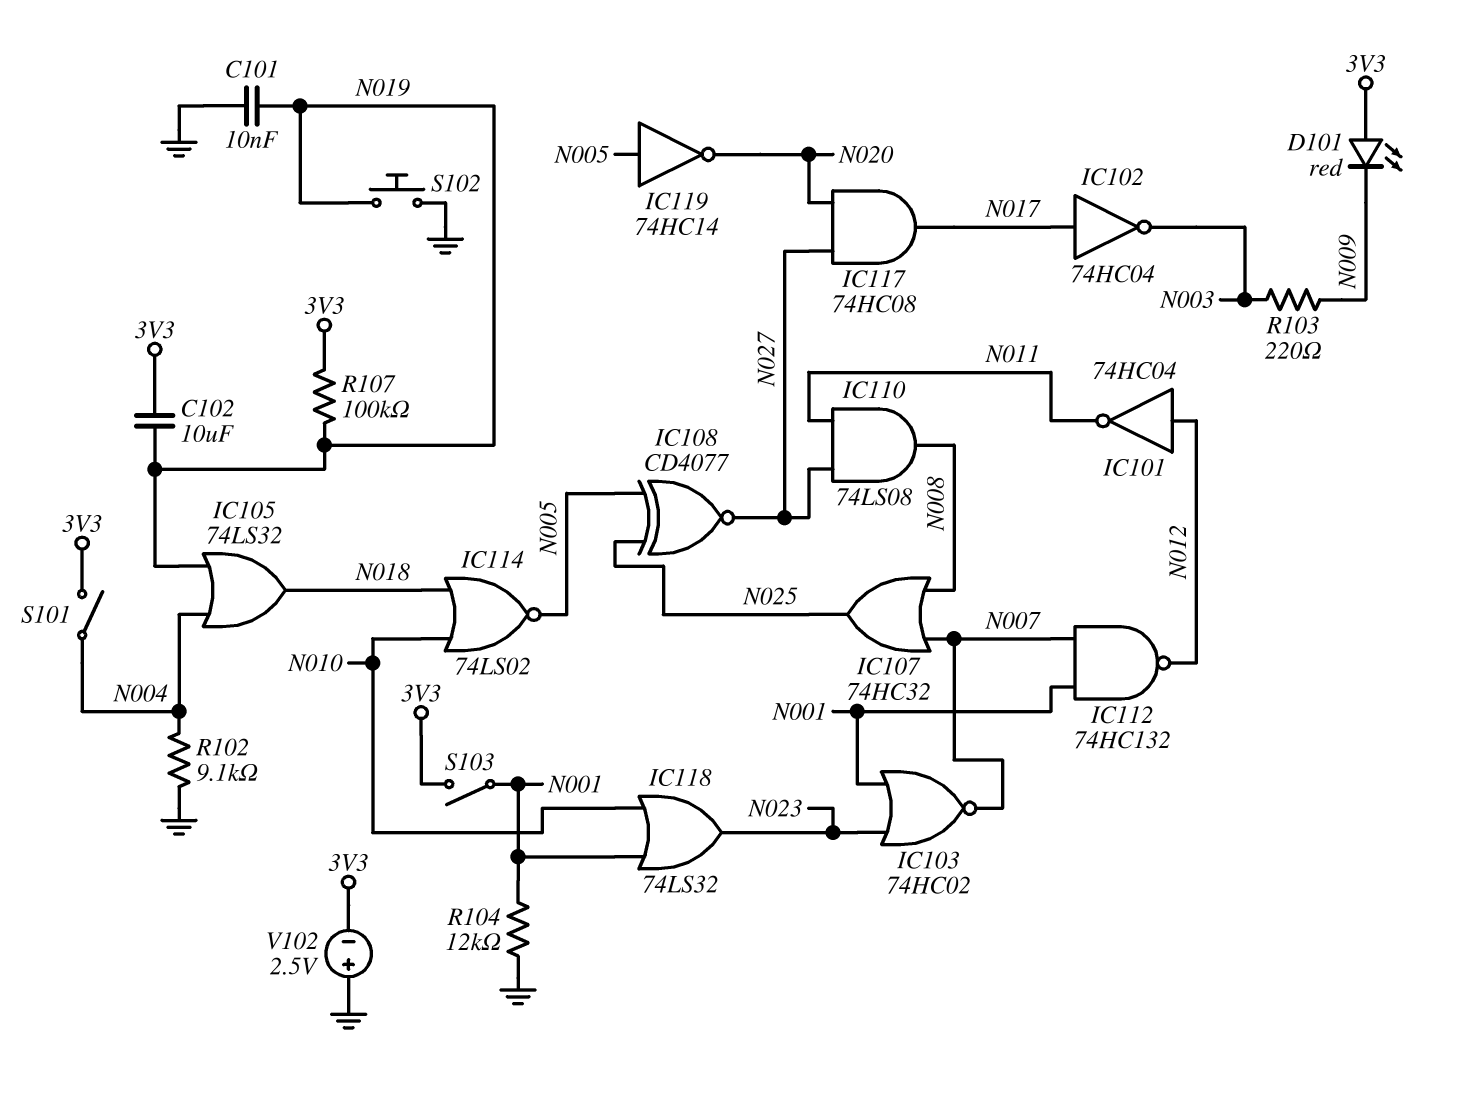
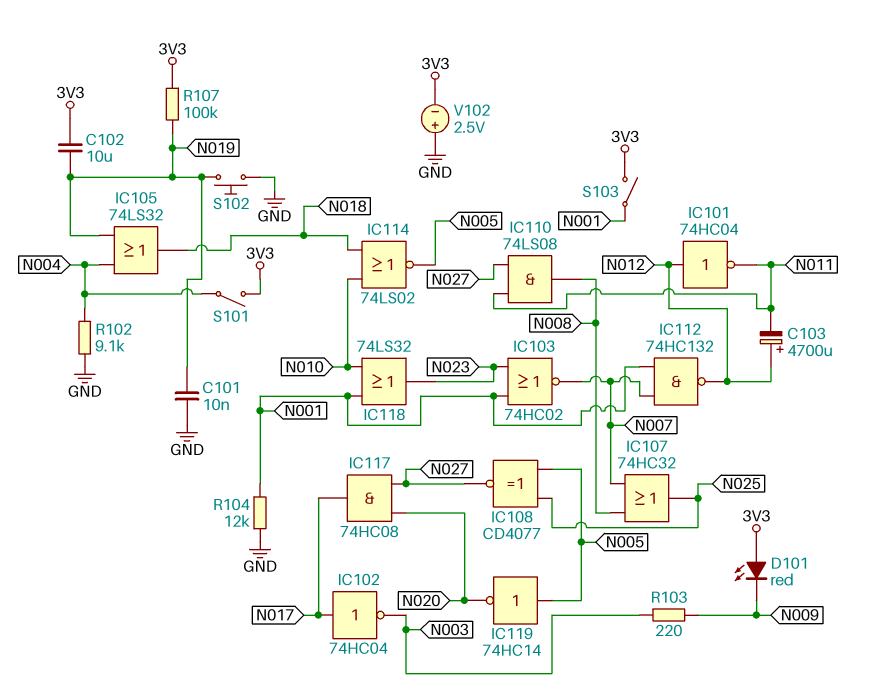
C103: none -> 4700uF (plus N012, minus N011)

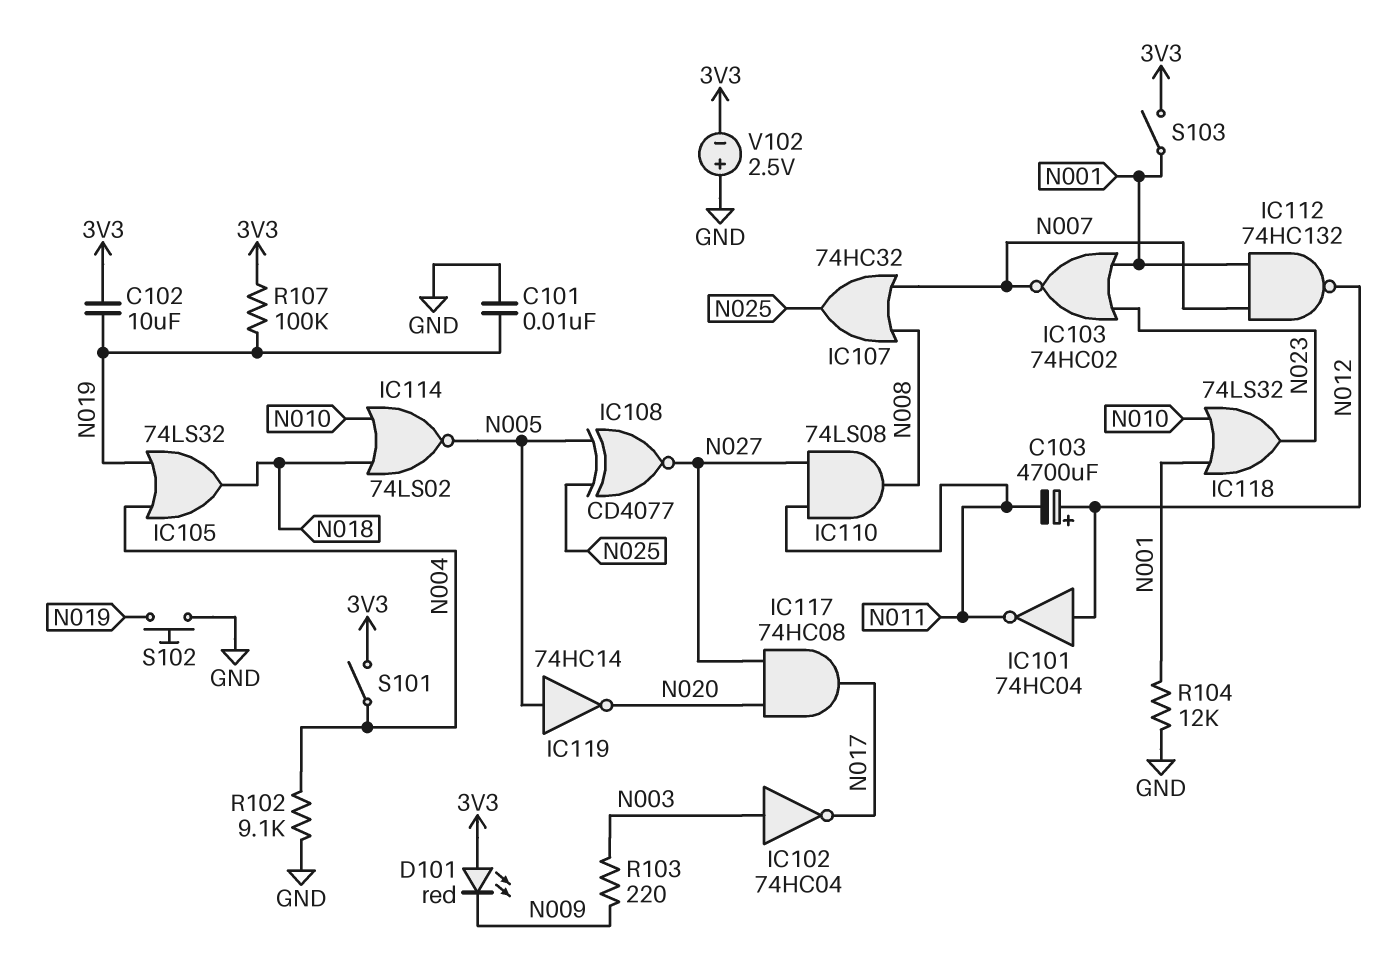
IC102: NOT 74HC04 (in N017, out N003) -> NOT 74HC04 (in N003, out N017)

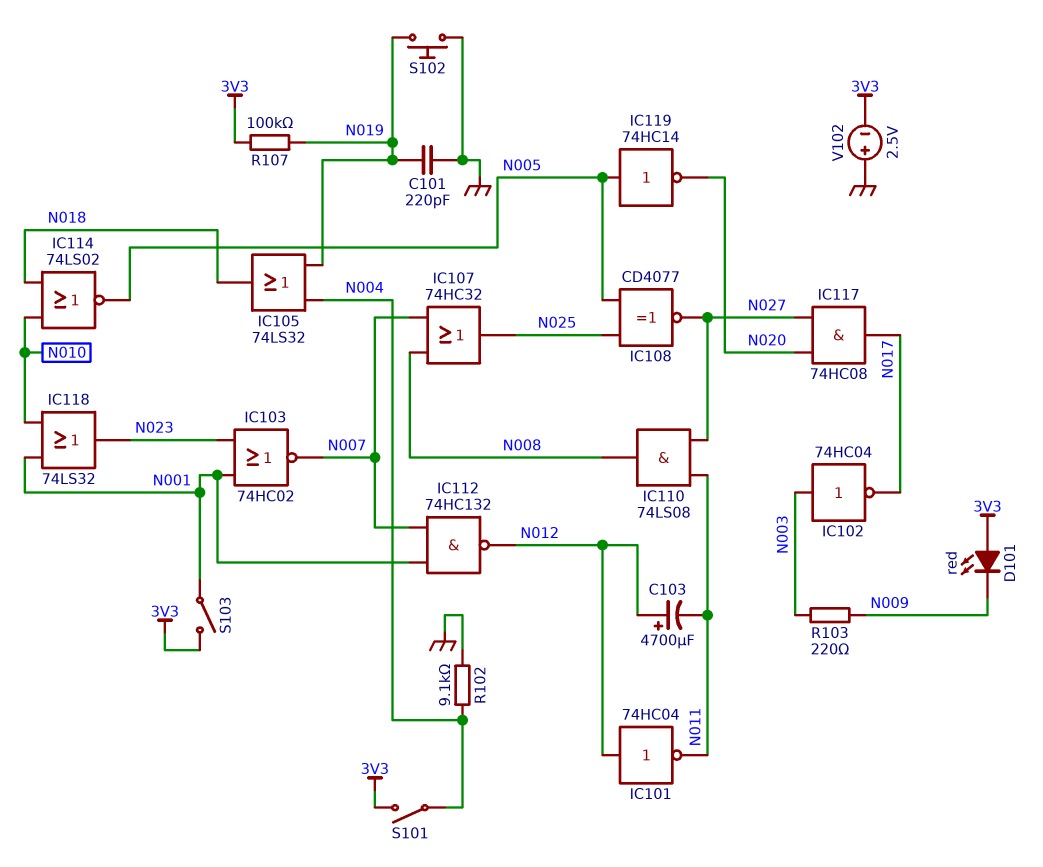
C101: 10nF (GND, N019) -> 220pF (GND, N019)
C102: 10uF (3V3, N019) -> none
R104: 12k (GND, N001) -> none

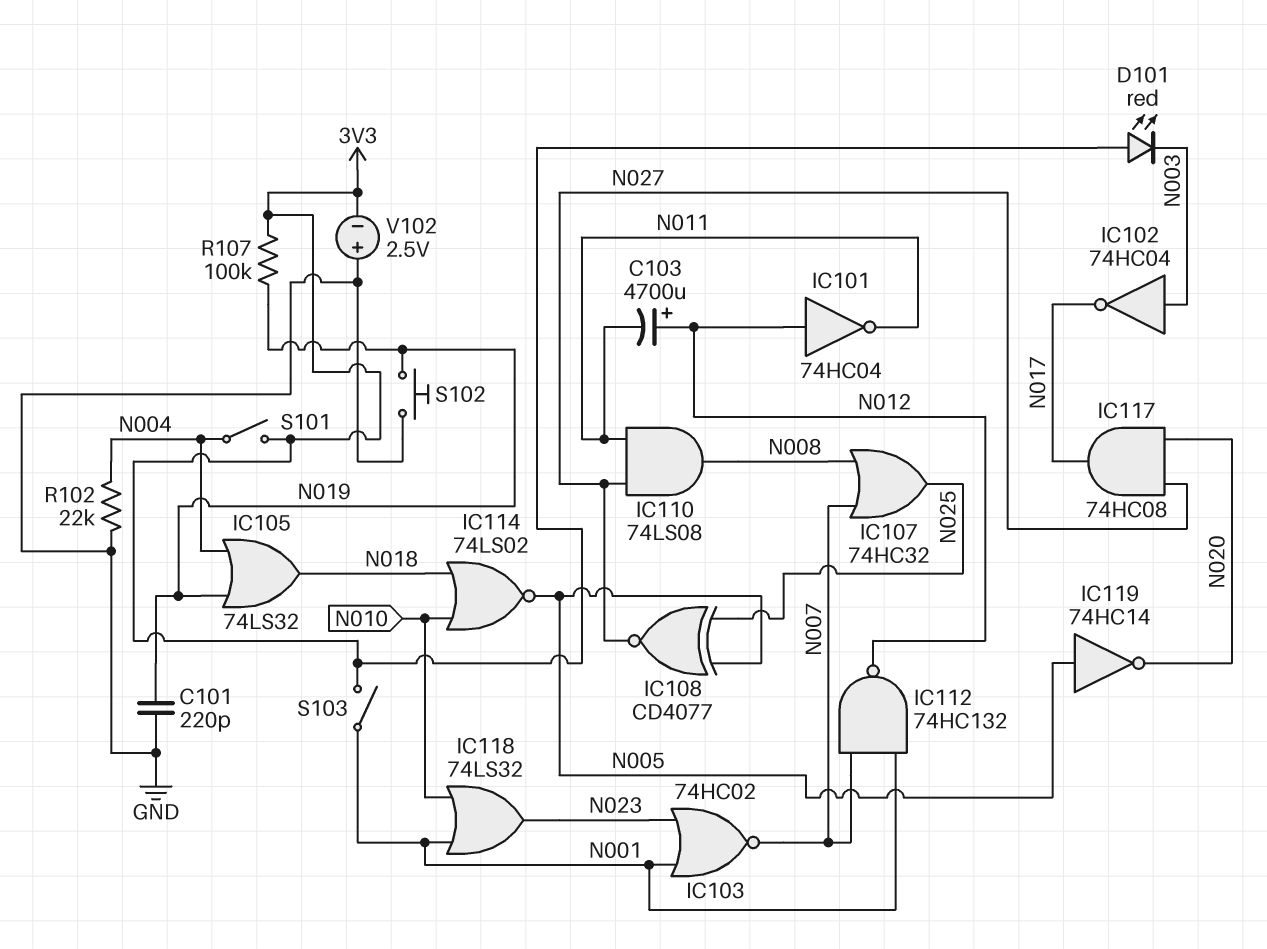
D101: LED red (A 3V3, K N009) -> LED red (A 3V3, K N003)
R102: 9.1k (GND, N004) -> 22k (GND, N004)
R103: 220 (N003, N009) -> none

